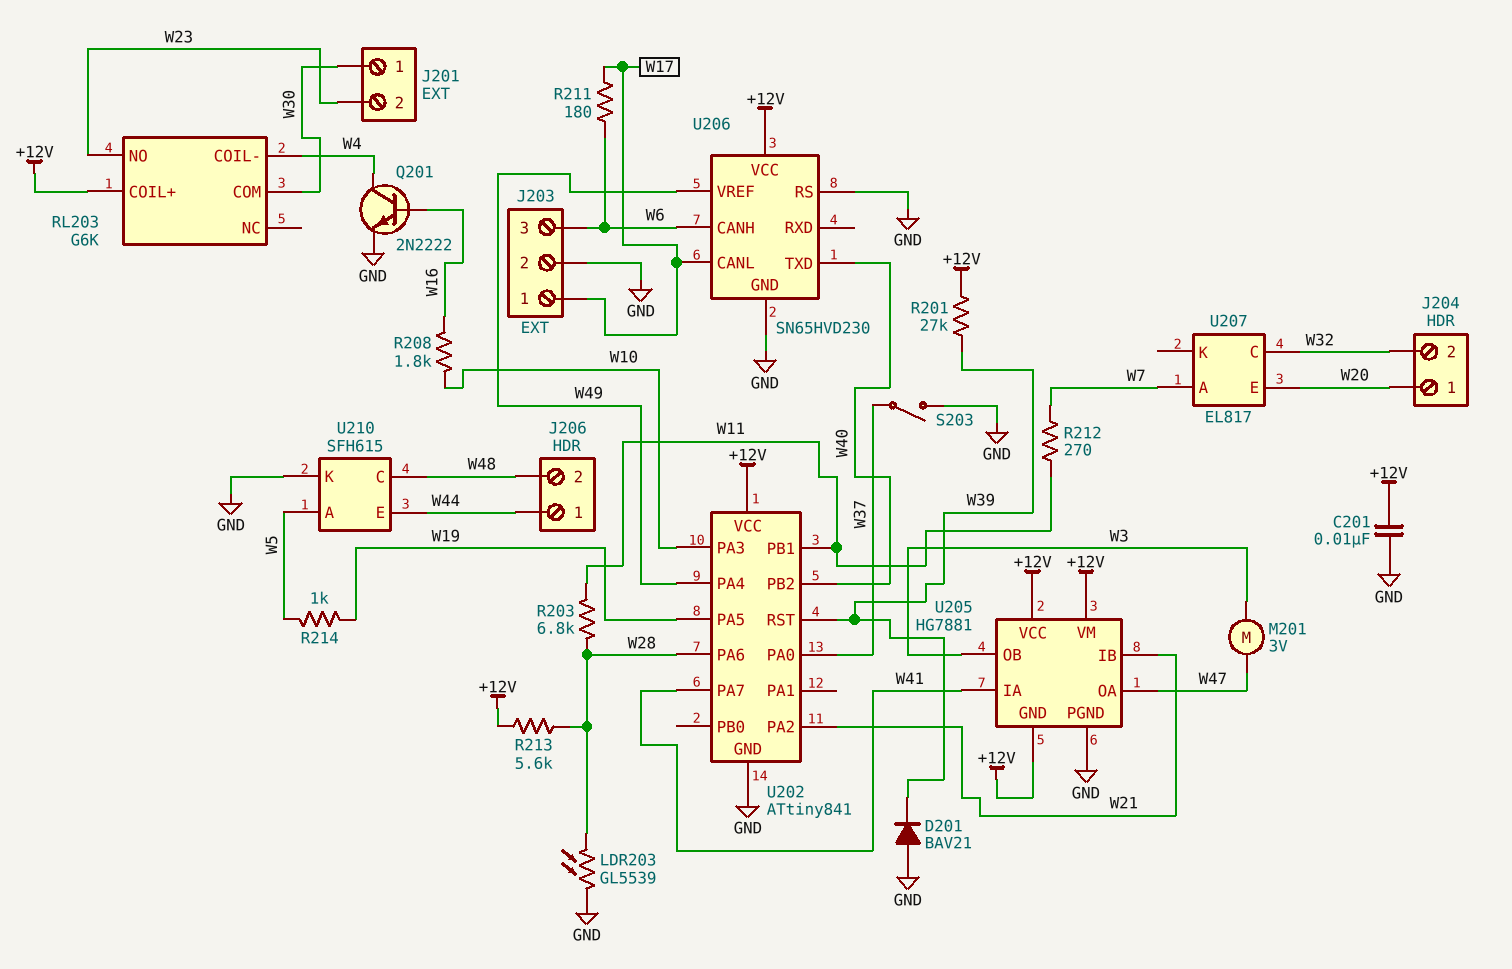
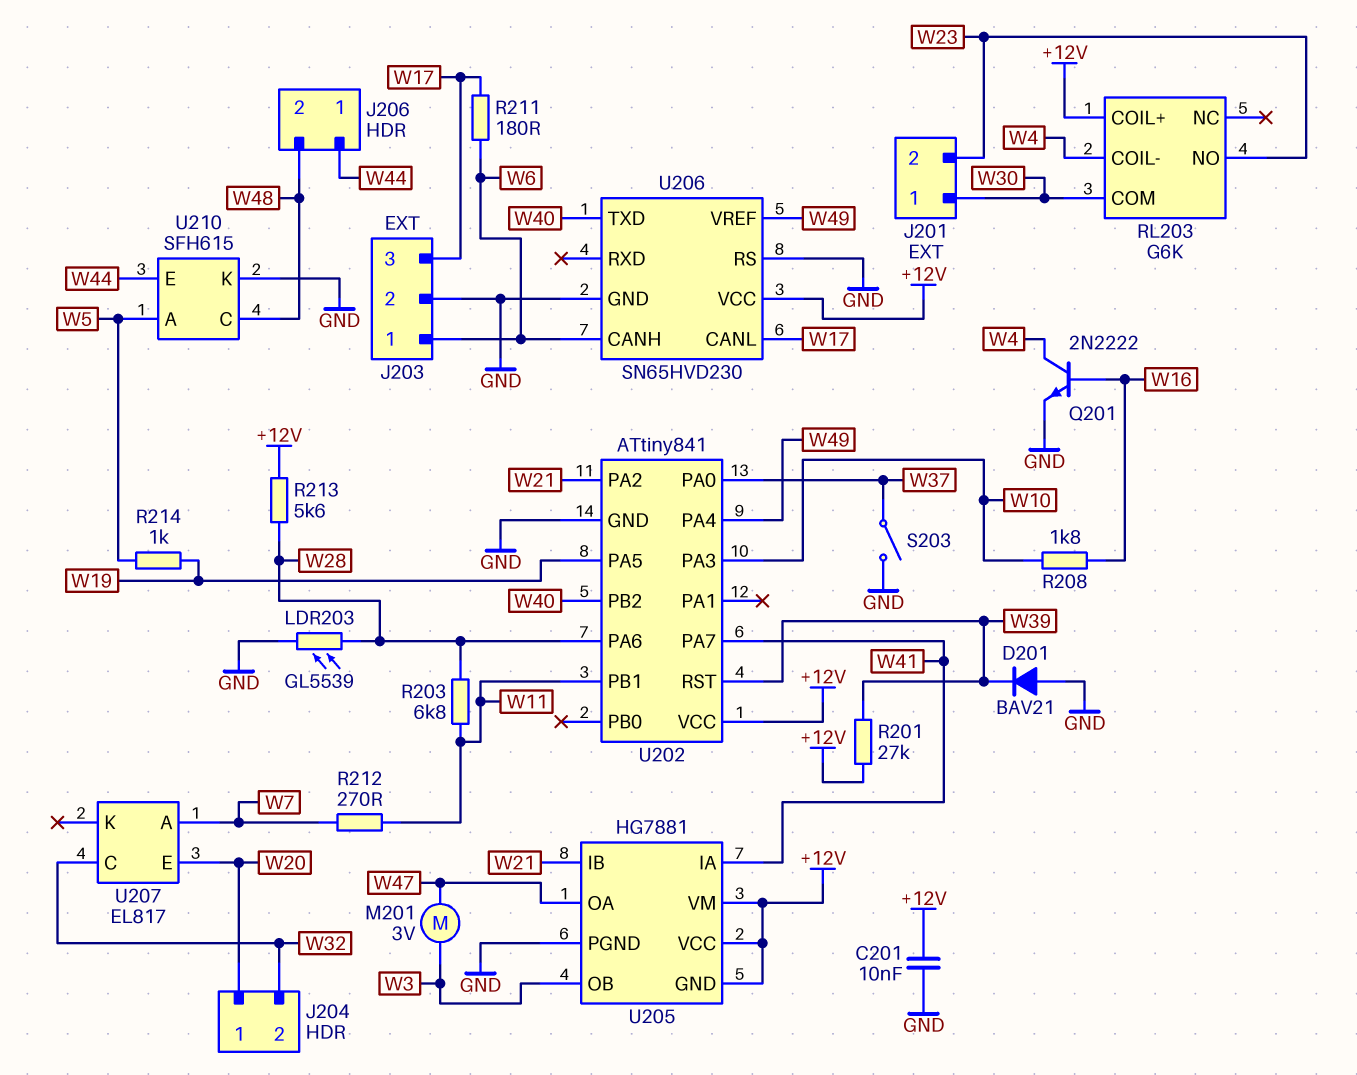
J203 pin 1: W17 -> W6
J203 pin 3: W6 -> W17

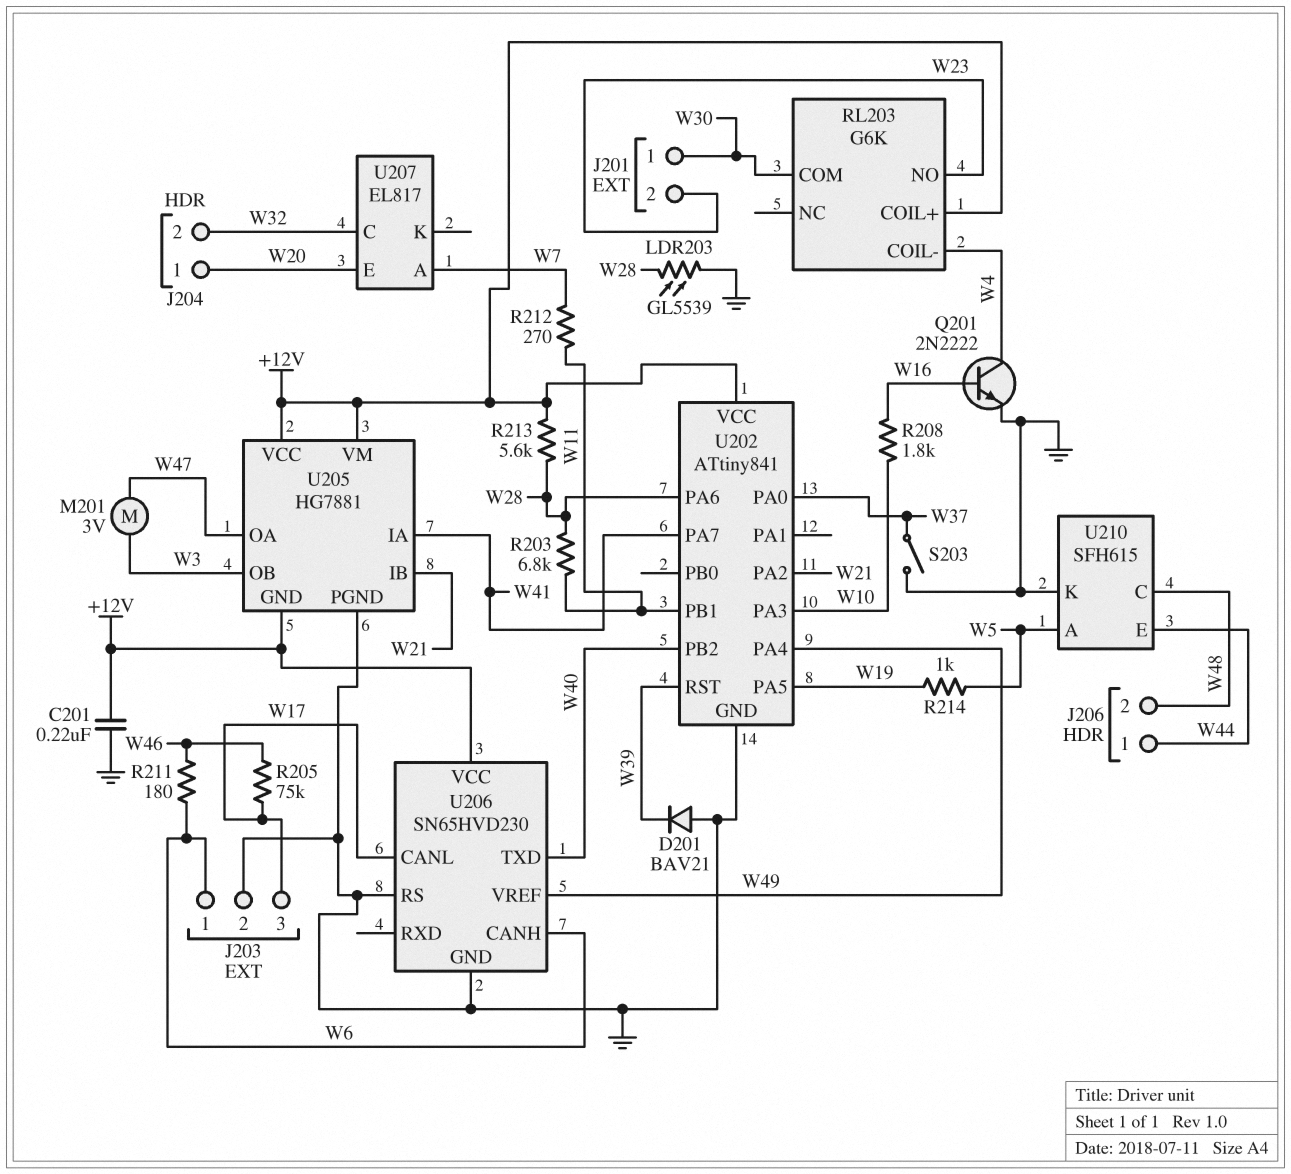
C201: 10nF (+12V, GND) -> 220nF (+12V, GND)
R201: 27k (+12V, W39) -> none
R205: none -> 75k (W17, W46)
R211: 180 (W6, W17) -> 180 (W6, W46)

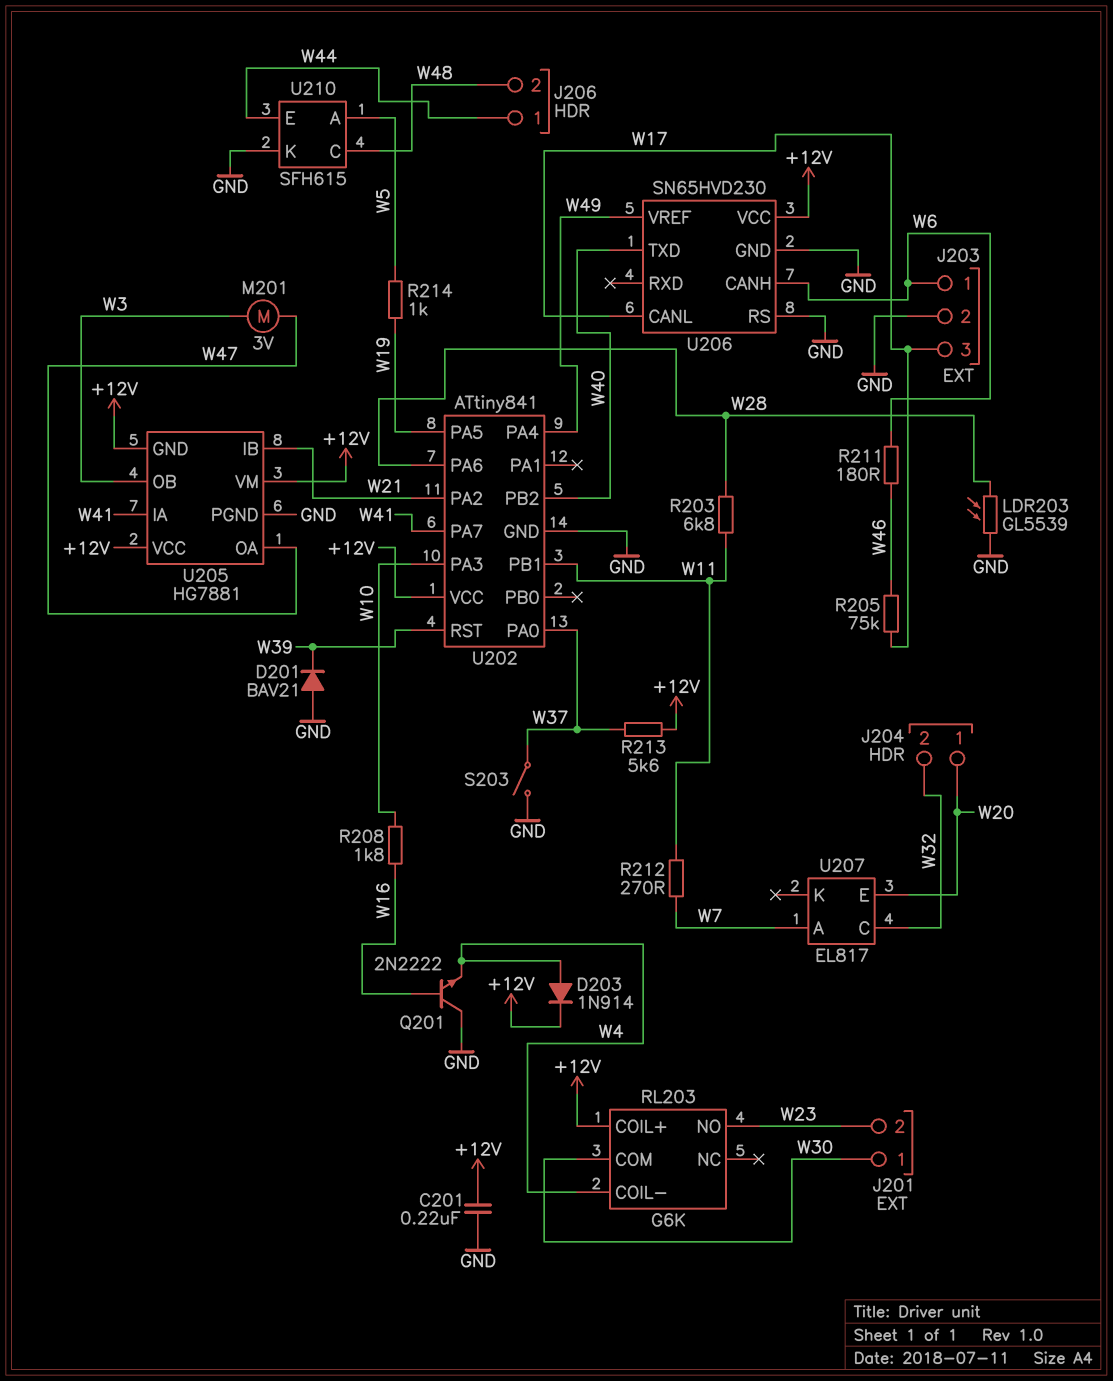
D203: none -> diode 1N914 (A W4, K +12V)
Q201: NPN 2N2222 (B W16, C W4, E GND) -> NPN 2N2222 (B W16, C GND, E W4)
R213: 5.6k (+12V, W28) -> 5.6k (+12V, W37)

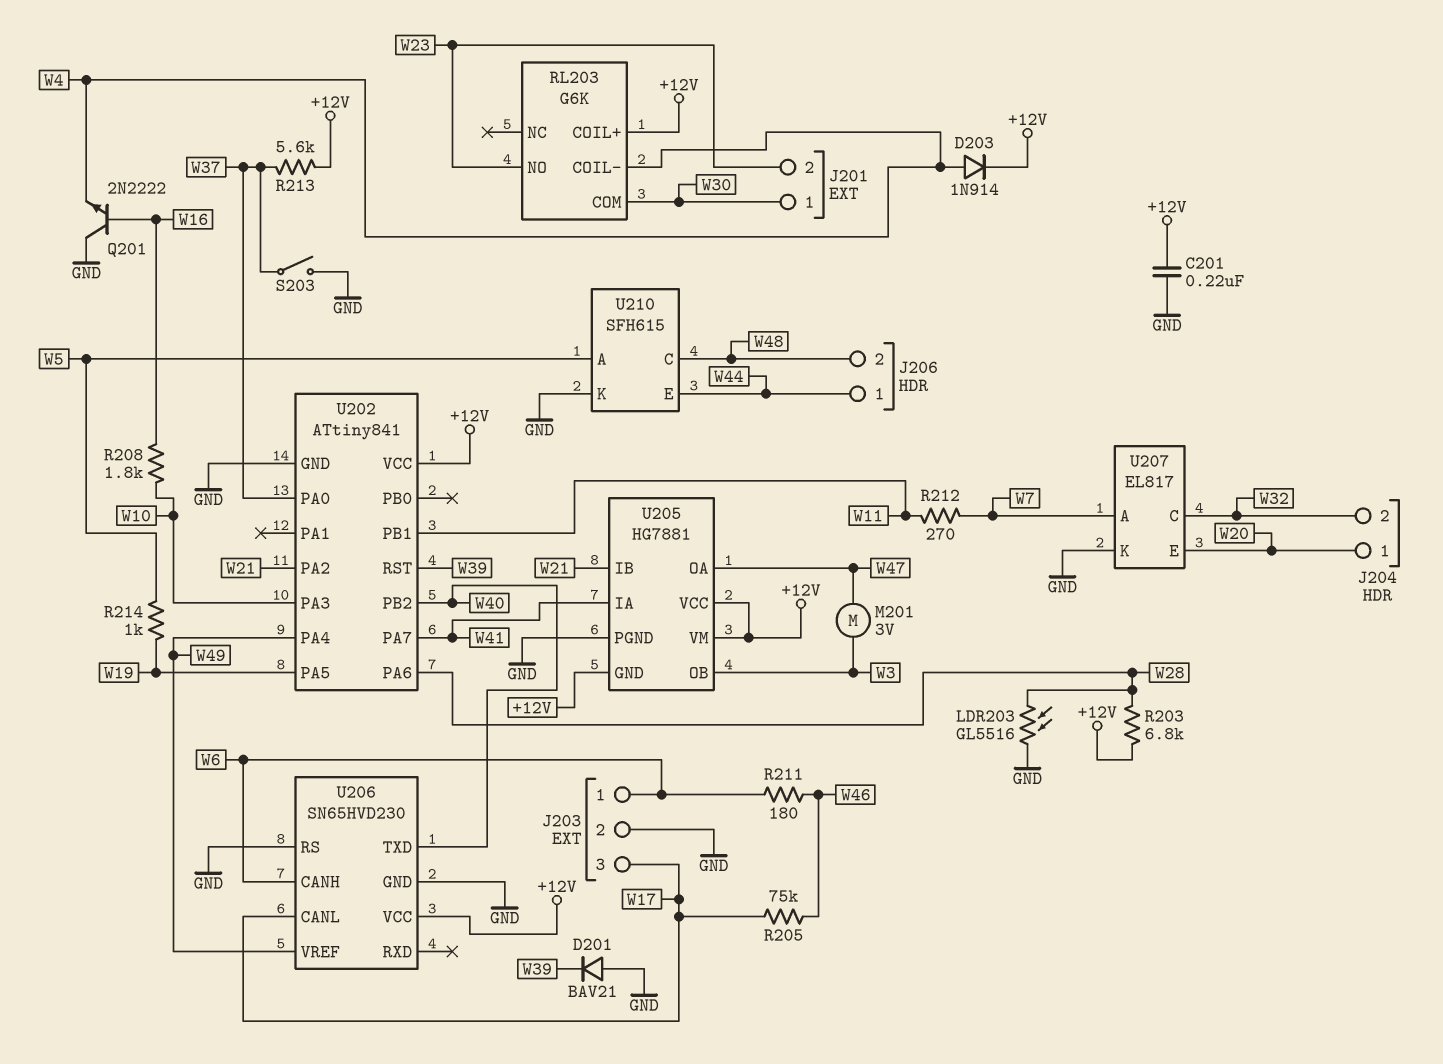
LDR203: GL5539 (GND, W28) -> GL5516 (GND, W28)
R203: 6.8k (W11, W28) -> 6.8k (+12V, W28)
U207 pin K: none -> GND

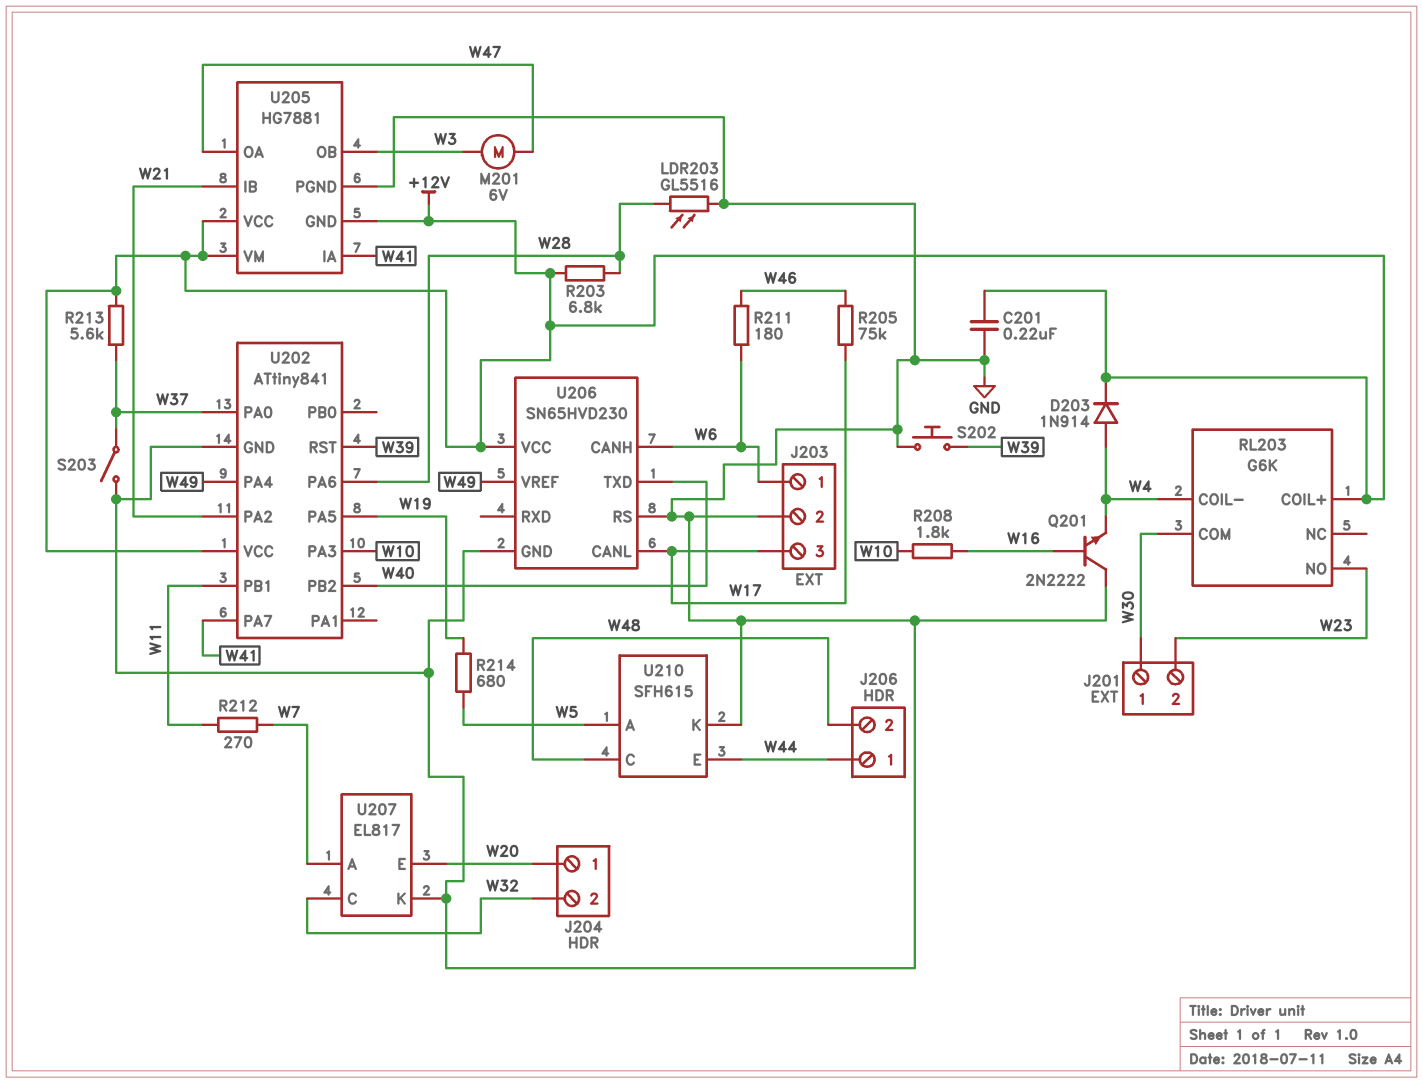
D201: diode BAV21 (A GND, K W39) -> none
M201: motor 3V (W3, W47) -> motor 6V (W3, W47)
R214: 1k (W5, W19) -> 680 (W5, W19)
S202: none -> button (GND, W39)

